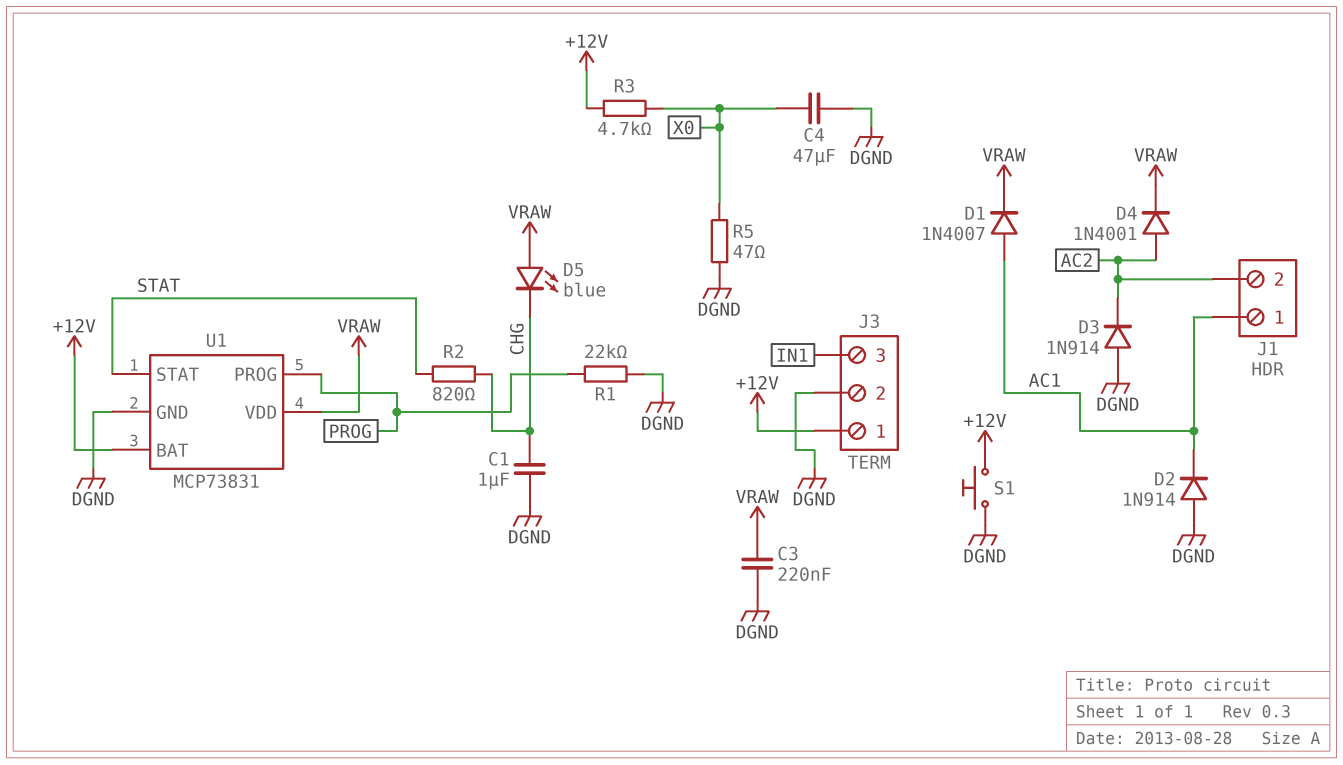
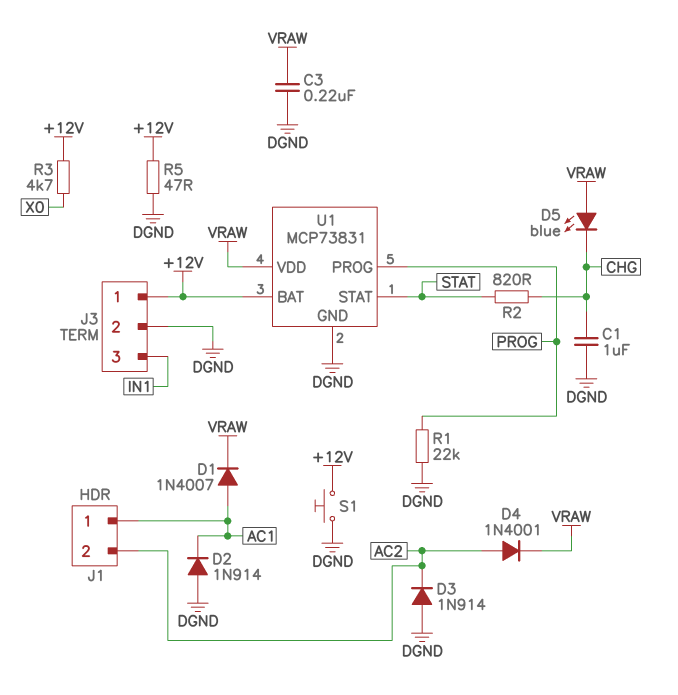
C4: 47uF (DGND, X0) -> none
R5: 47 (DGND, X0) -> 47 (+12V, DGND)

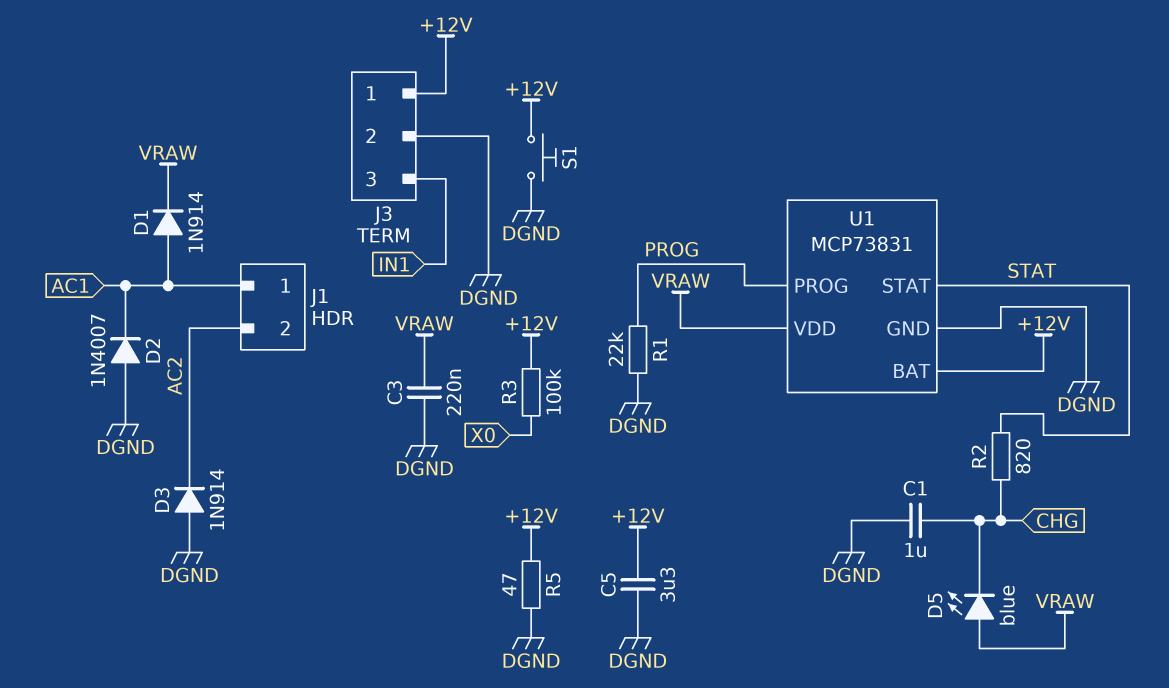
C5: none -> 3.3uF (+12V, DGND)
D1: diode 1N4007 (A AC1, K VRAW) -> diode 1N914 (A AC1, K VRAW)
D2: diode 1N914 (A DGND, K AC1) -> diode 1N4007 (A DGND, K AC1)
D4: diode 1N4001 (A AC2, K VRAW) -> none
R3: 4.7k (+12V, X0) -> 100k (+12V, X0)

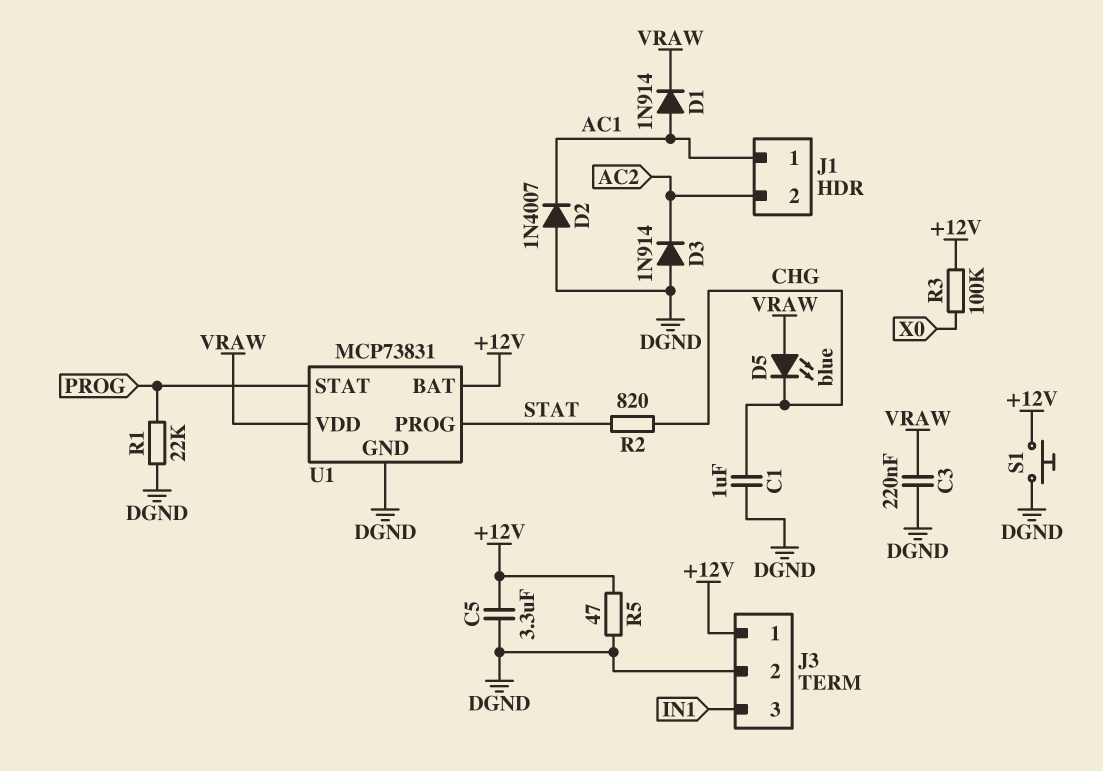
U1 pin PROG: PROG -> STAT
U1 pin STAT: STAT -> PROG

